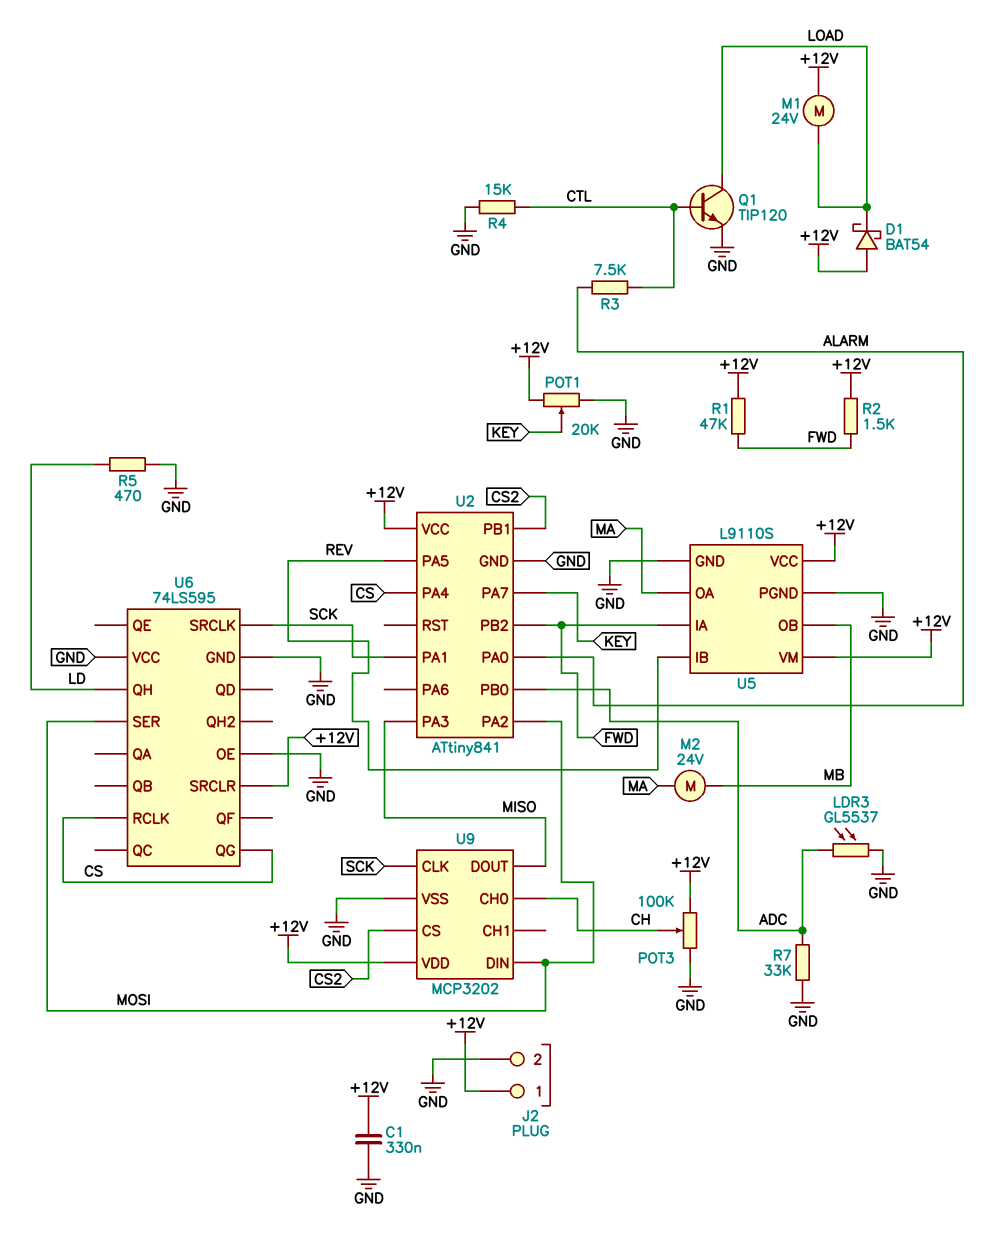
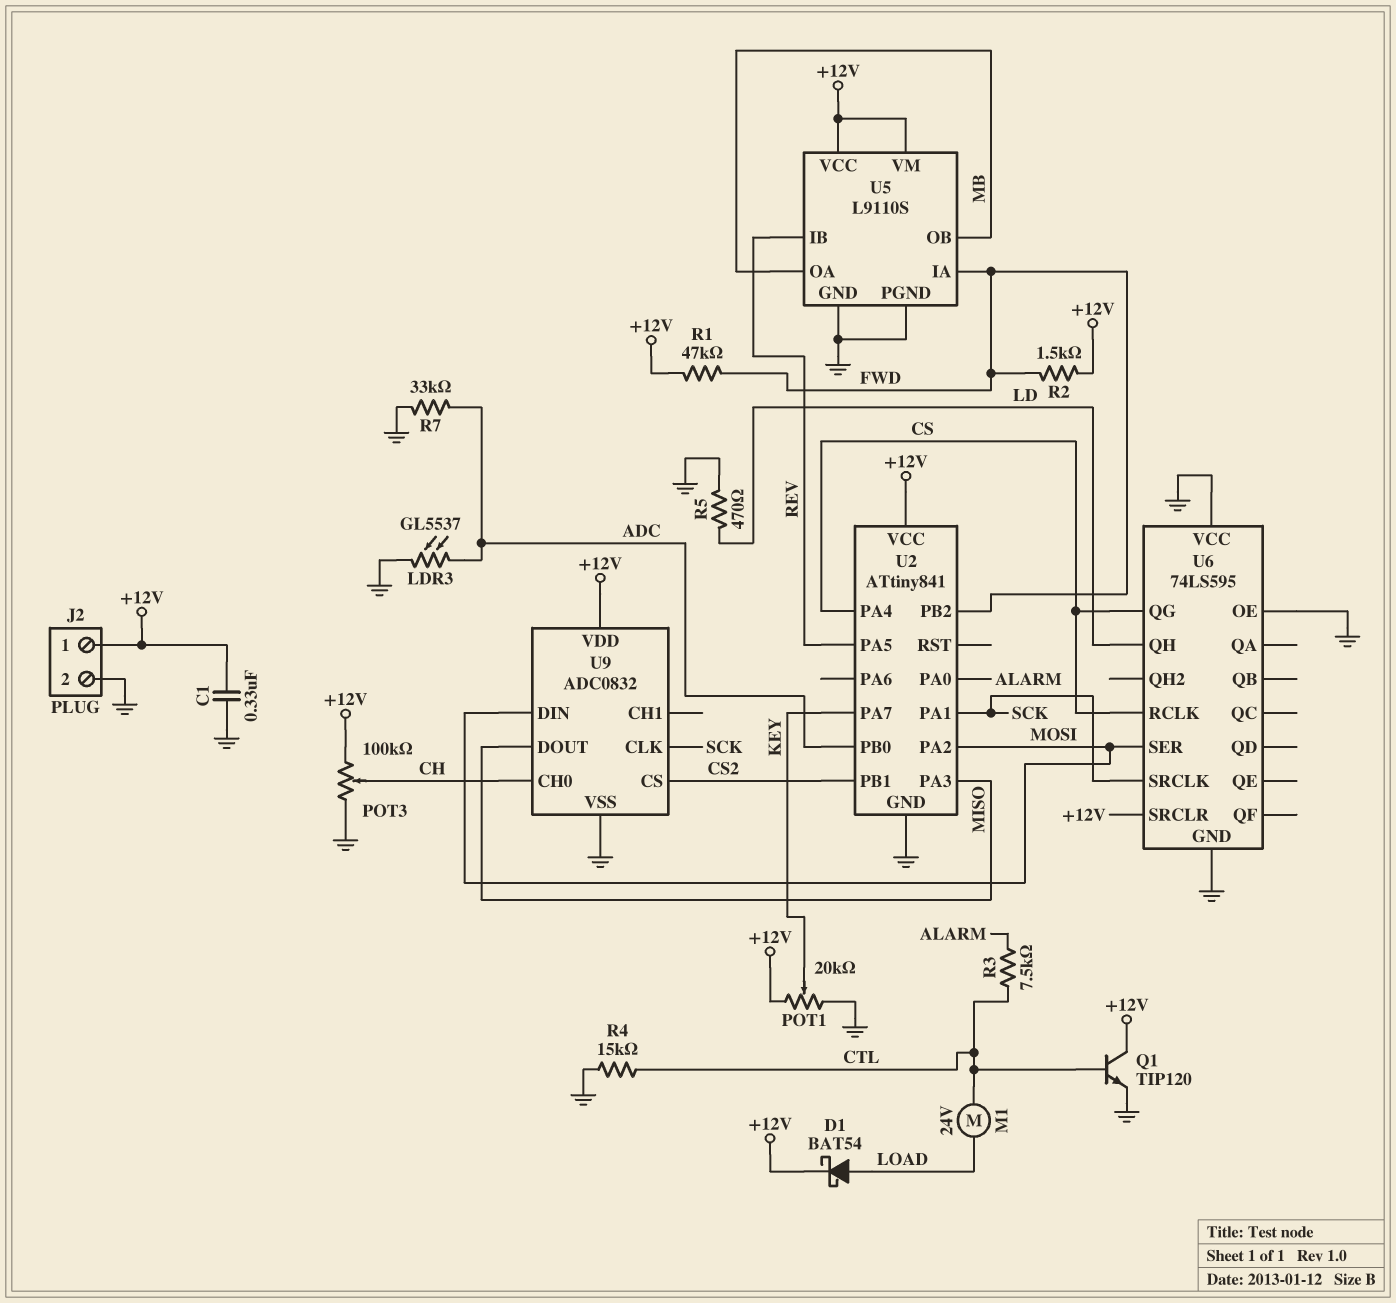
D1: schottky BAT54 (A +12V, K LOAD) -> schottky BAT54 (A LOAD, K +12V)
M1: motor 24V (+12V, LOAD) -> motor 24V (CTL, LOAD)
M2: motor 24V (MA, MB) -> none
Q1: NPN TIP120 (B CTL, C LOAD, E GND) -> NPN TIP120 (B CTL, C +12V, E GND)
U5 pin OA: MA -> MB
U9: MCP3202 -> ADC0832

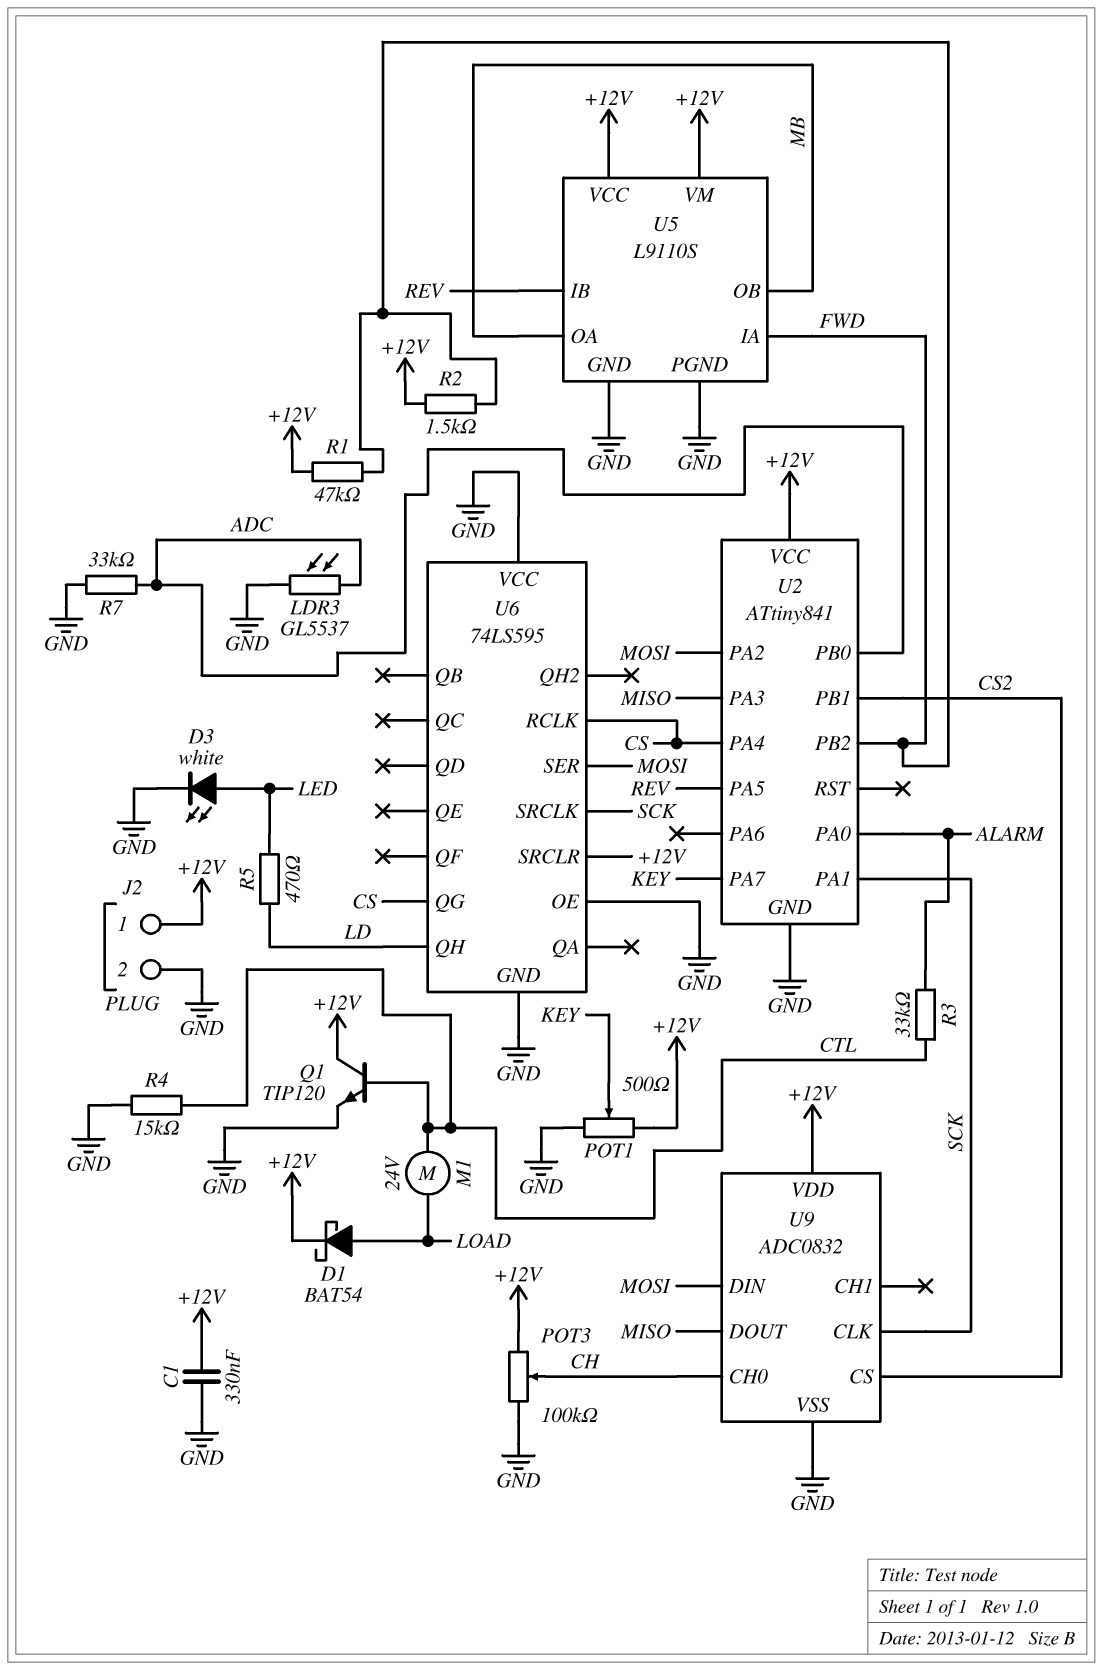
D3: none -> LED white (A LED, K GND)
POT1: 20k (+12V, GND, wiper KEY) -> 500 (+12V, GND, wiper KEY)
R3: 7.5k (ALARM, CTL) -> 33k (ALARM, CTL)
R5: 470 (GND, LD) -> 470 (LD, LED)

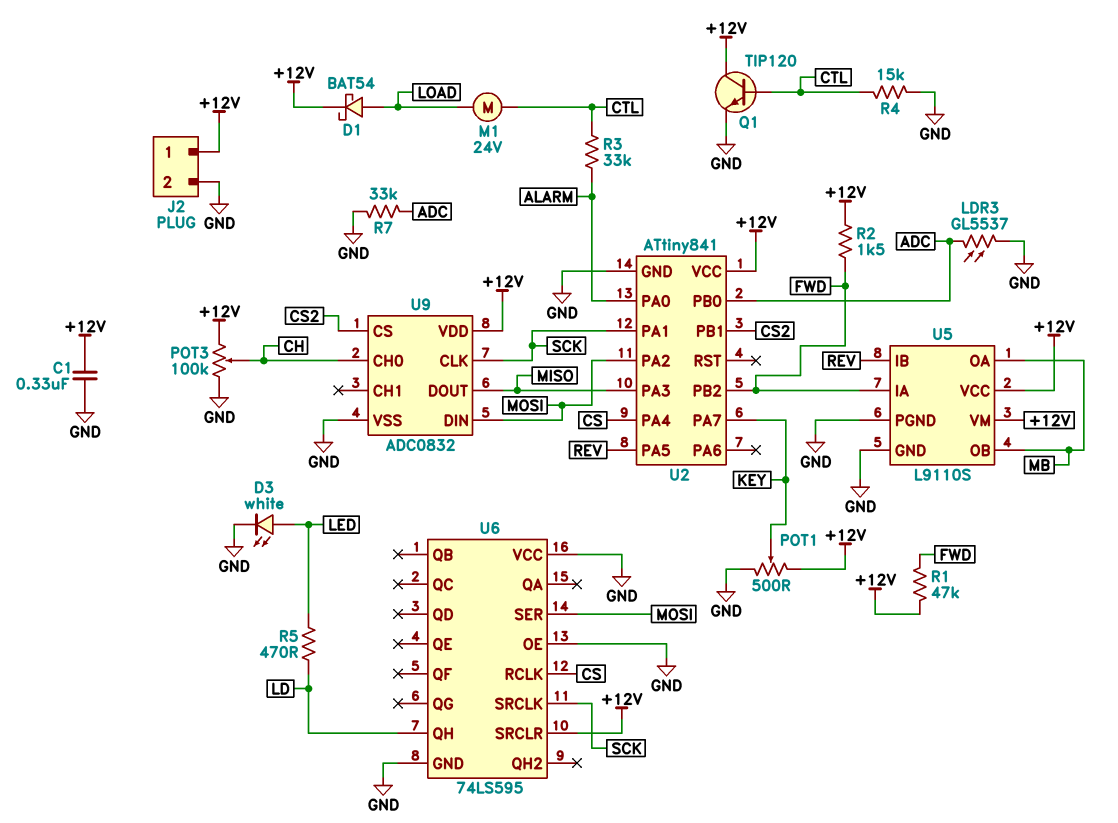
U6 pin QG: CS -> none

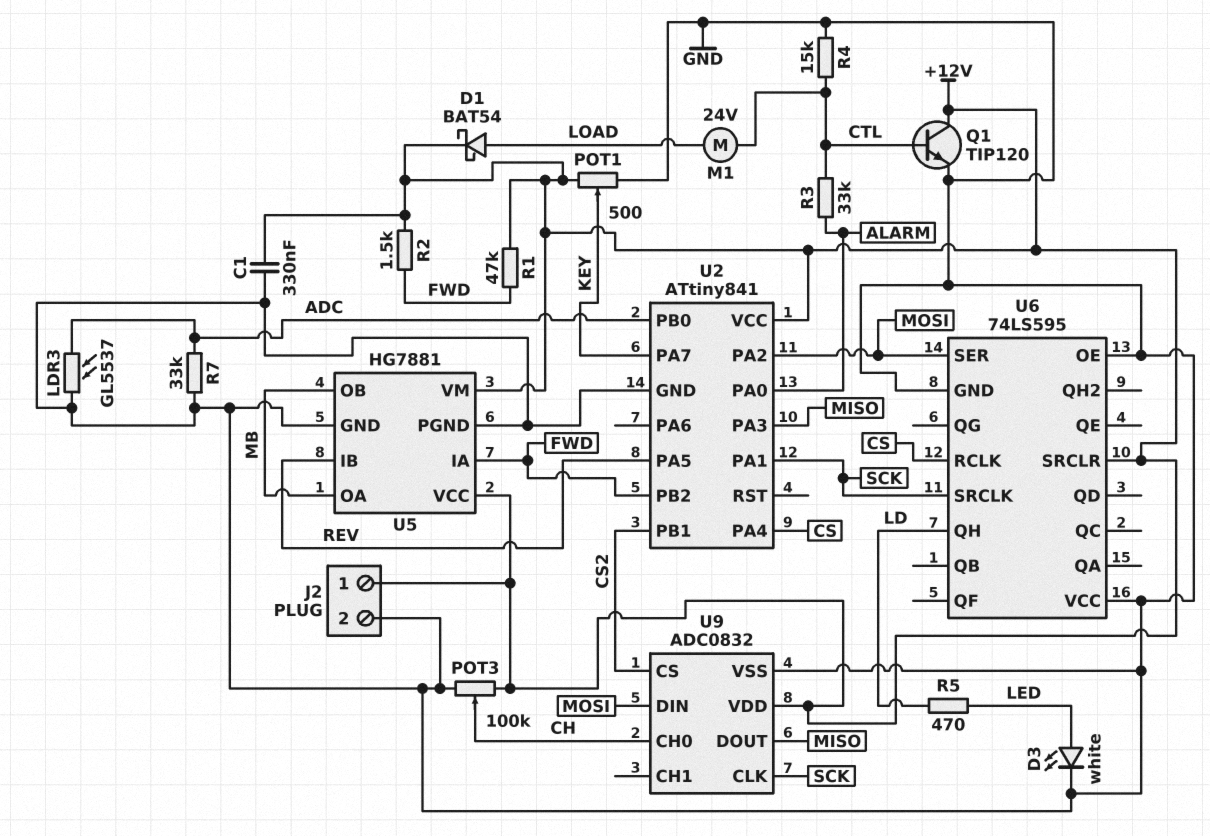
U5: L9110S -> HG7881

